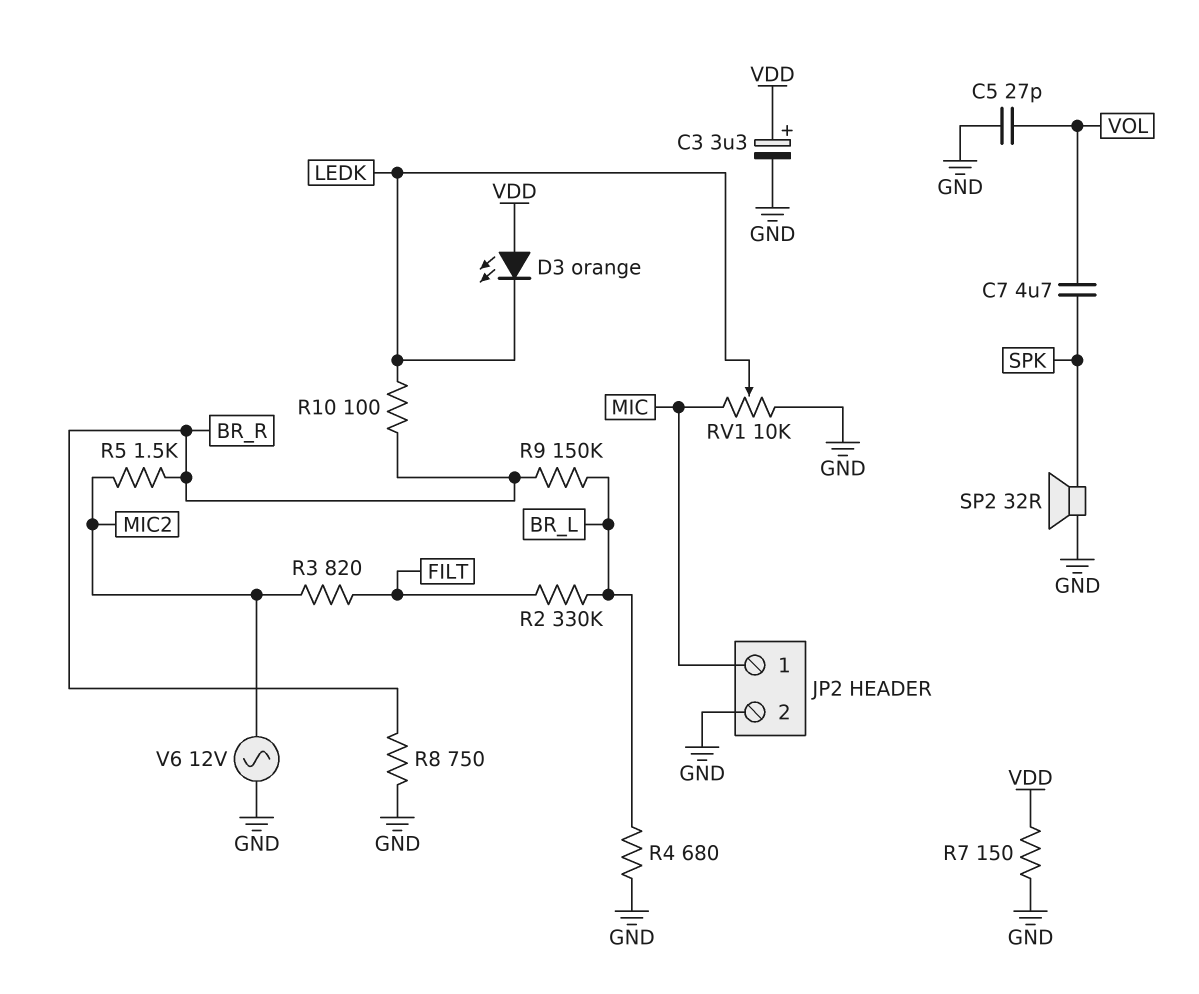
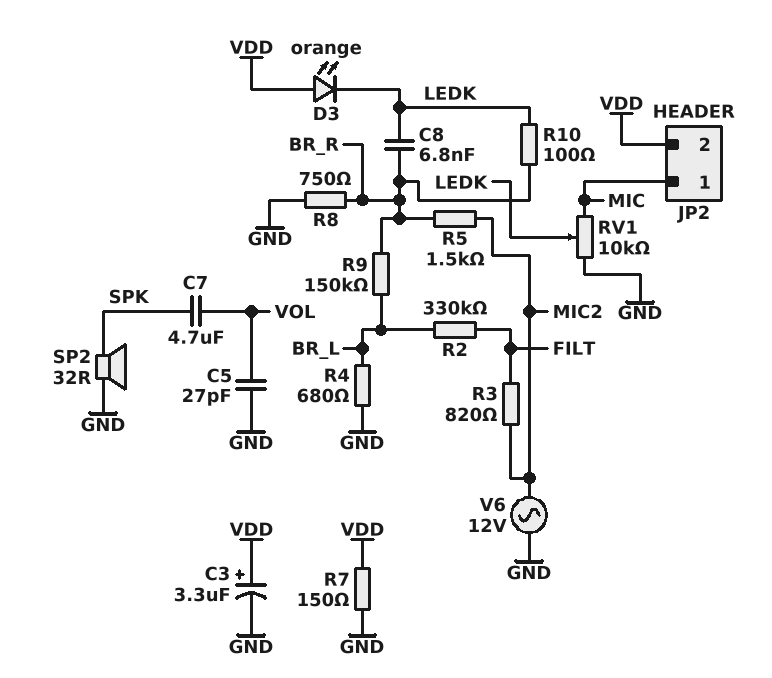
C8: none -> 6.8nF (BR_R, LEDK)
JP2 pin 2: GND -> VDD

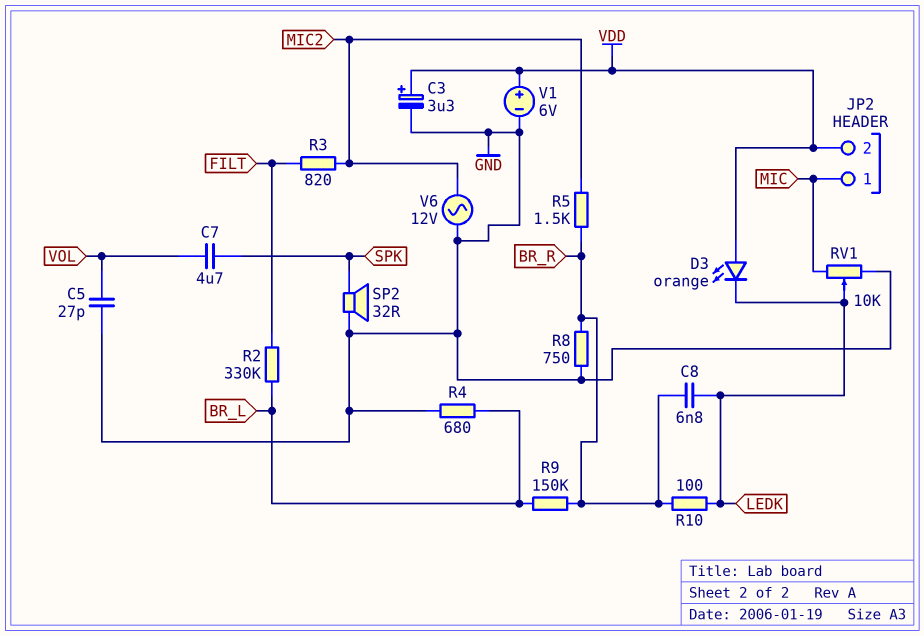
R7: 150 (GND, VDD) -> none
V1: none -> 6V (plus VDD, minus GND)

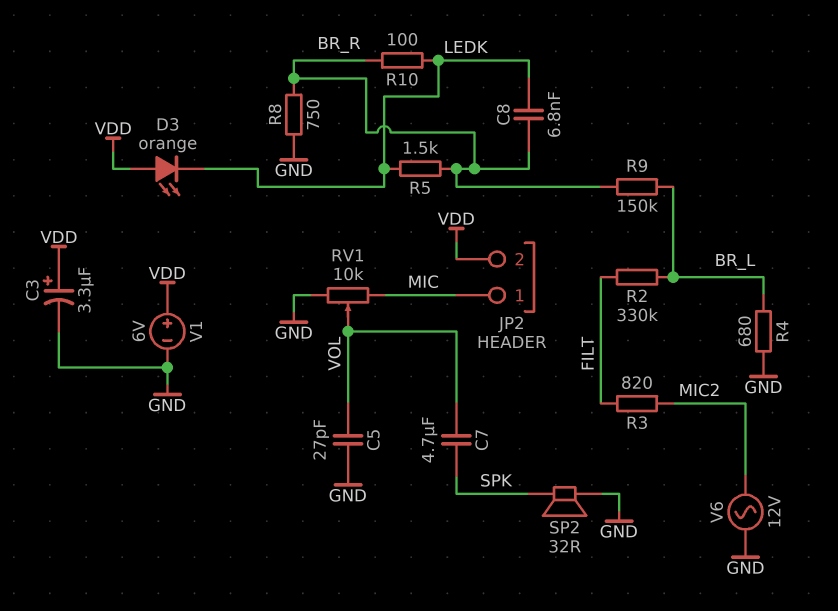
R5: 1.5k (BR_R, MIC2) -> 1.5k (BR_R, LEDK)
RV1: 10k (GND, MIC, wiper LEDK) -> 10k (GND, MIC, wiper VOL)

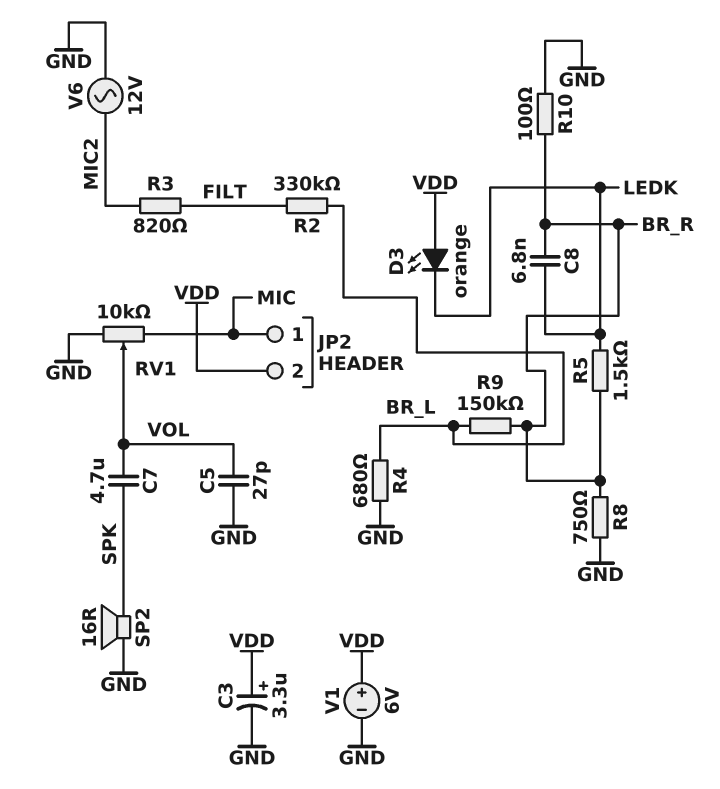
R10: 100 (BR_R, LEDK) -> 100 (BR_R, GND)
SP2: speaker 32R (GND, SPK) -> speaker 16R (GND, SPK)

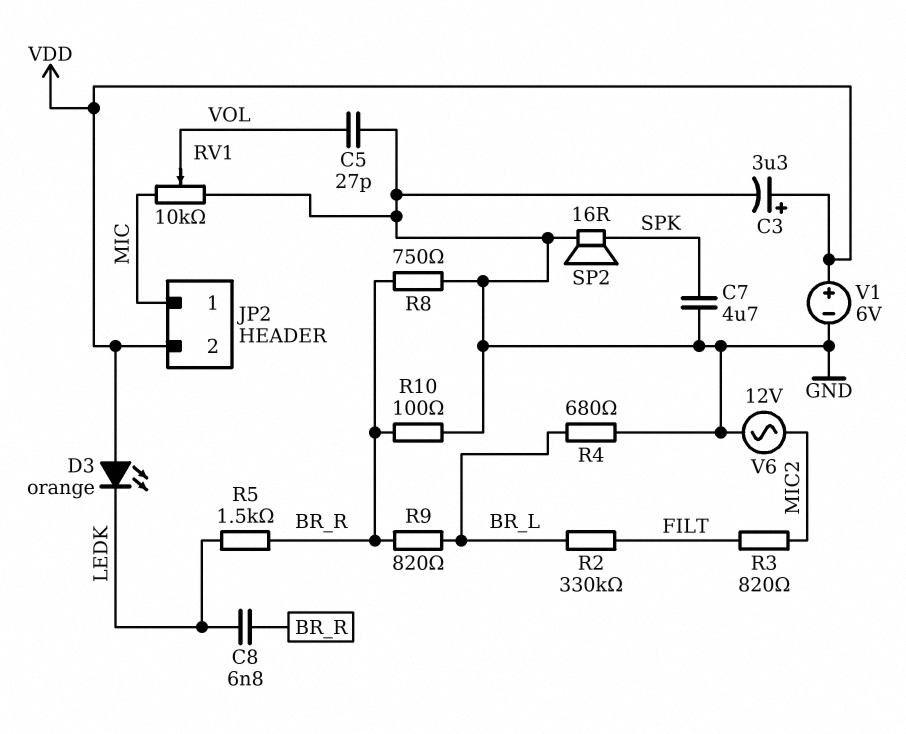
C7: 4.7uF (SPK, VOL) -> 4.7uF (GND, SPK)
R9: 150k (BR_L, BR_R) -> 820 (BR_L, BR_R)

